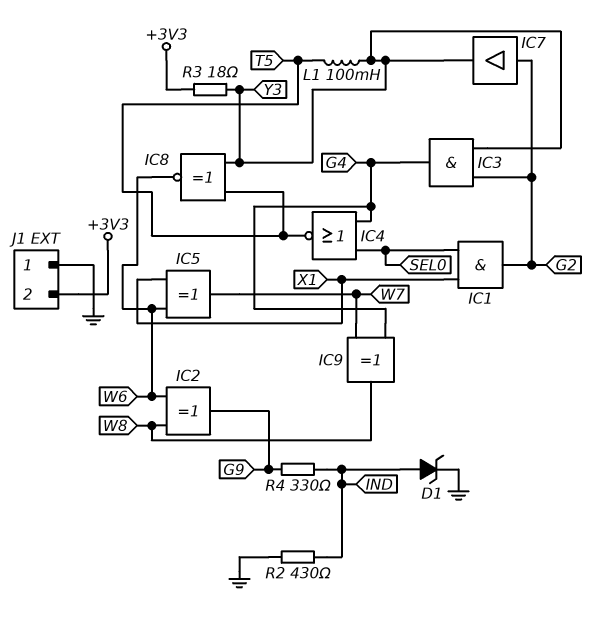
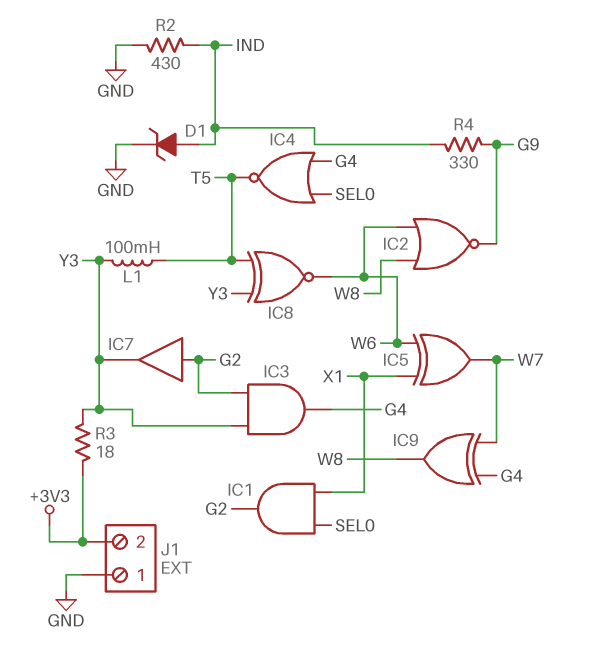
IC2: XOR (in W6, in W8, out G9) -> NOR (in W6, in W8, out G9)

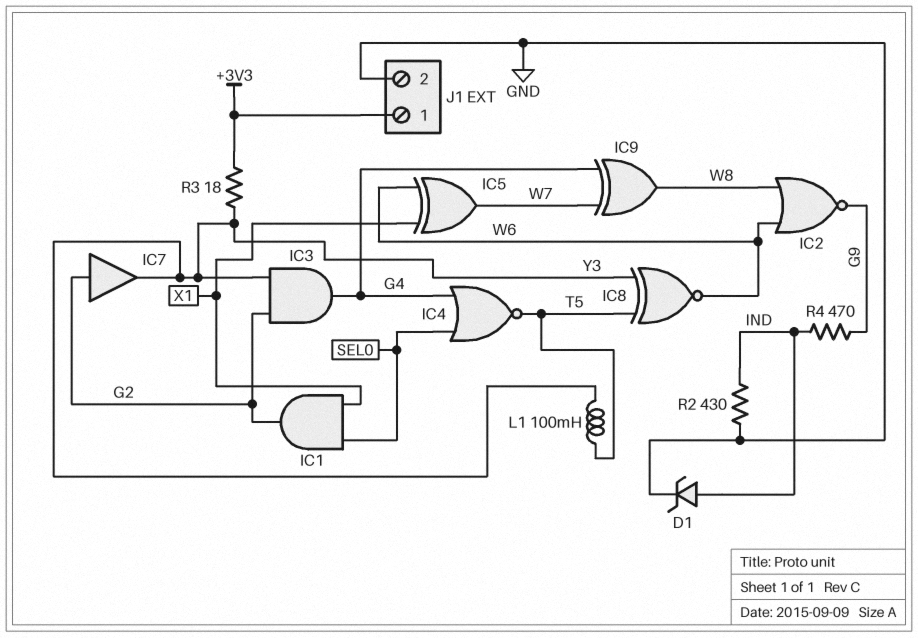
J1 pin 1: GND -> +3V3
J1 pin 2: +3V3 -> GND
R4: 330 (G9, IND) -> 470 (G9, IND)

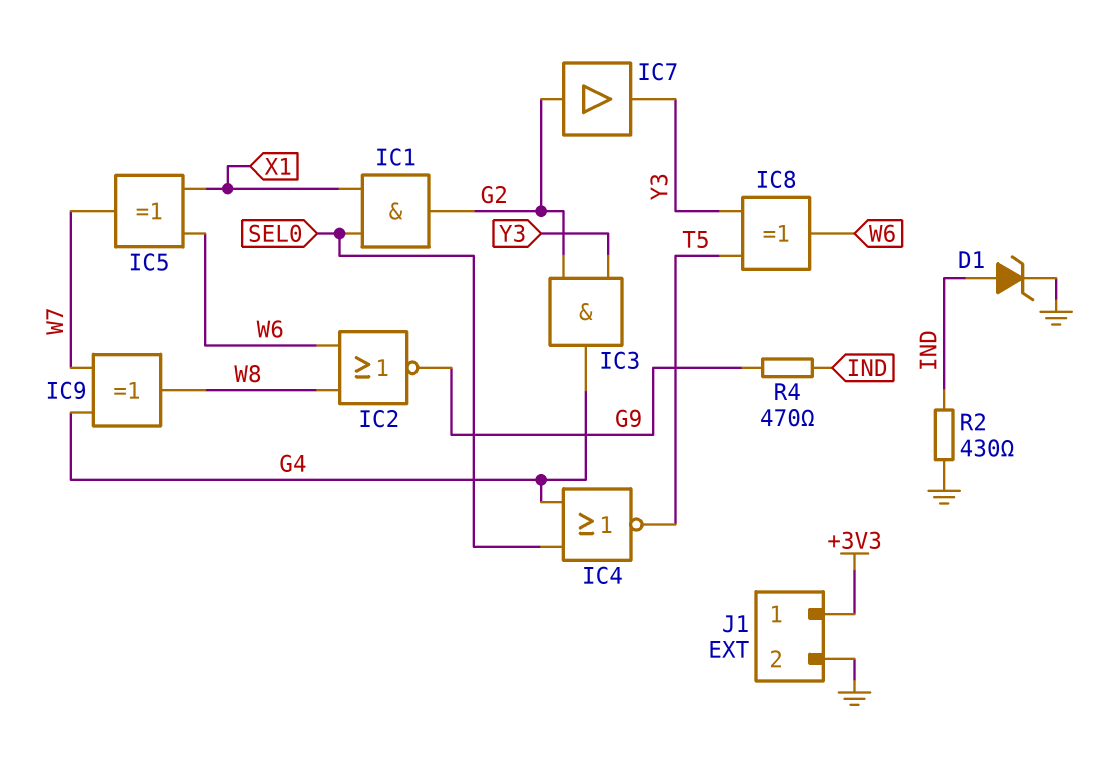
IC8: XNOR (in T5, in Y3, out W6) -> XOR (in T5, in Y3, out W6)
L1: 100mH (T5, Y3) -> none
R3: 18 (+3V3, Y3) -> none

